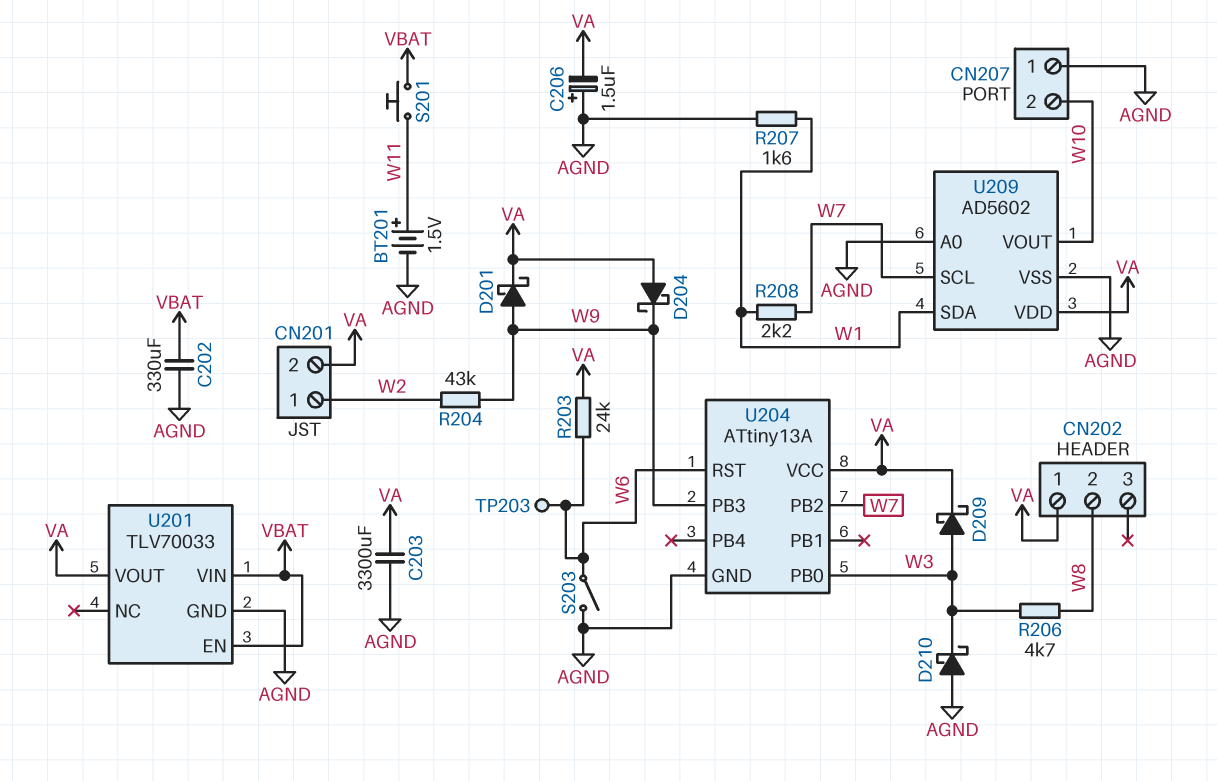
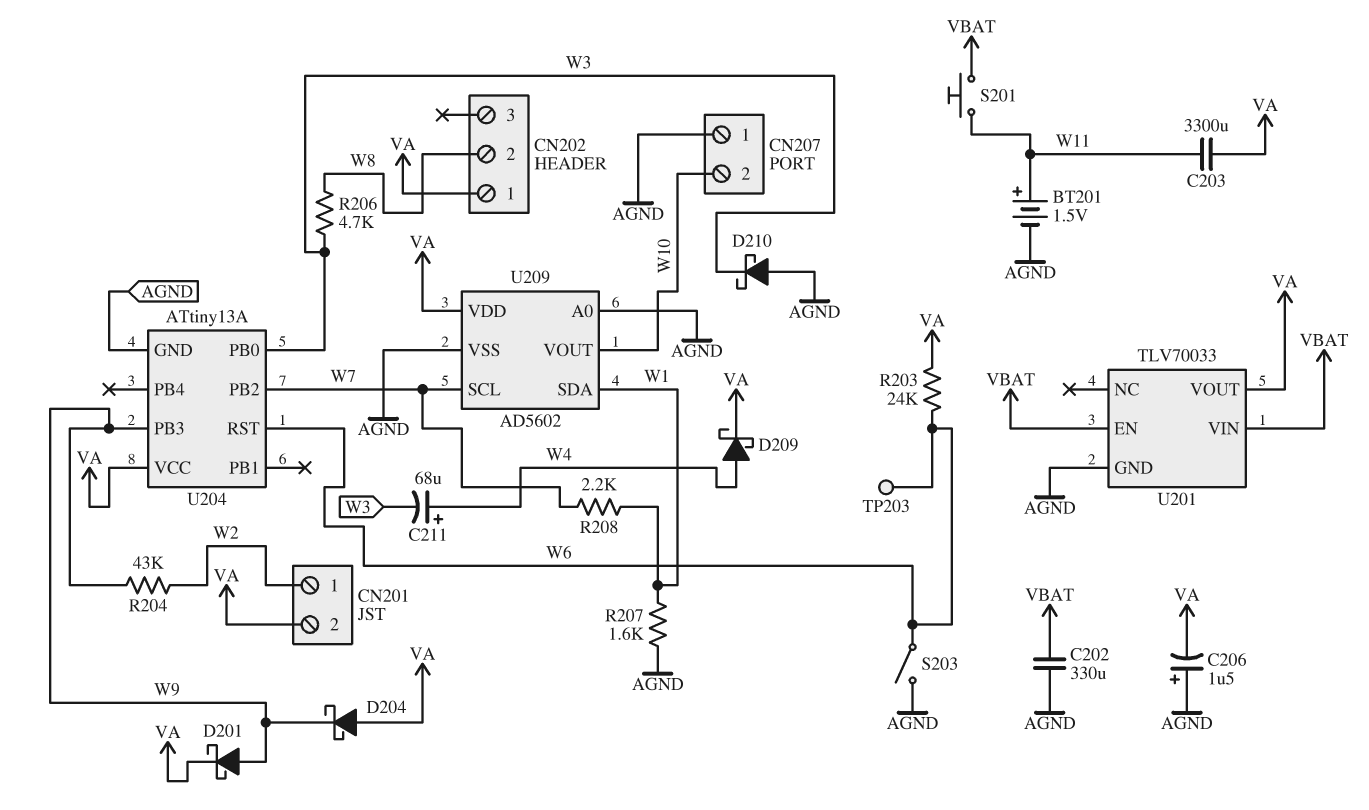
C203: 3300uF (AGND, VA) -> 3300uF (VA, W11)
C211: none -> 68uF (plus W4, minus W3)
D209: schottky (A W3, K VA) -> schottky (A W4, K VA)

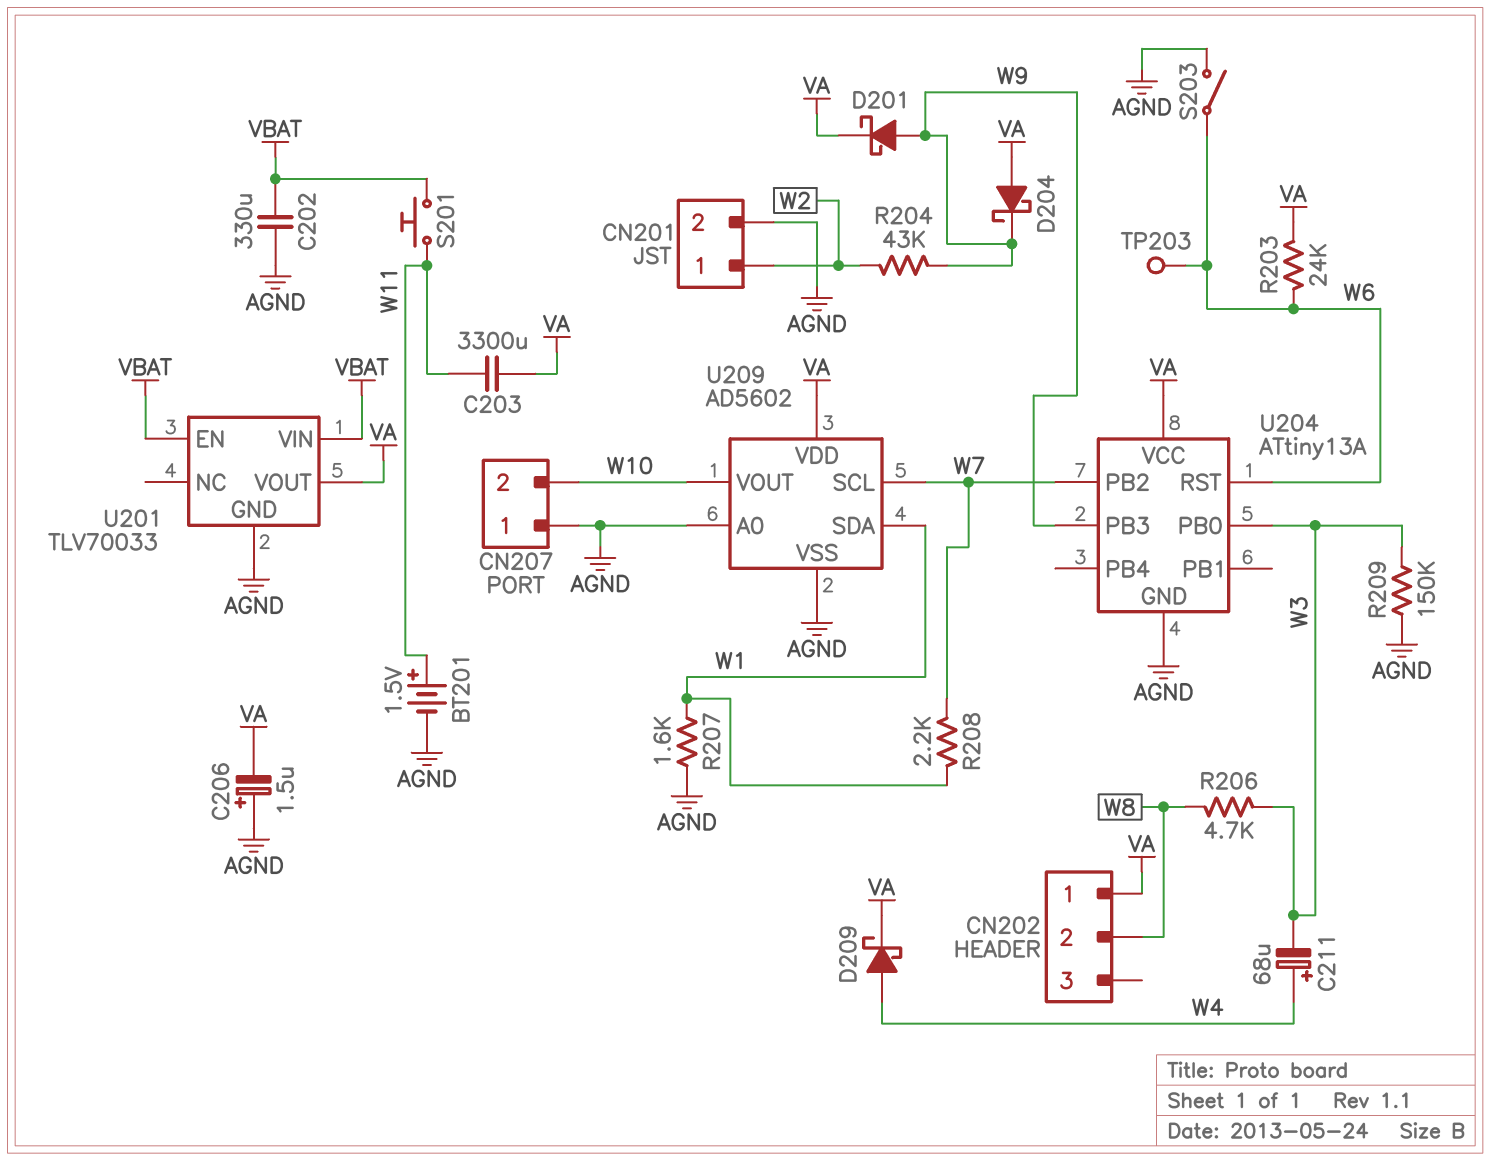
CN201 pin 2: VA -> AGND
D210: schottky (A AGND, K W3) -> none
R209: none -> 150k (AGND, W3)

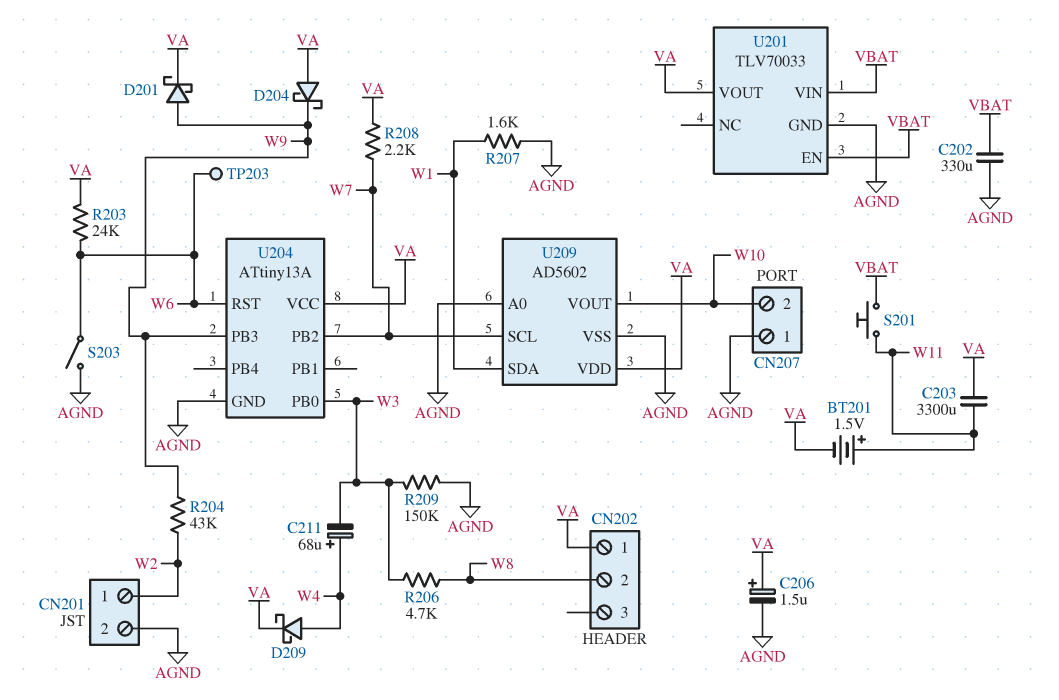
BT201: 1.5V (plus W11, minus AGND) -> 1.5V (plus W11, minus VA)
C206: 1.5uF (plus AGND, minus VA) -> 1.5uF (plus VA, minus AGND)
R208: 2.2k (W1, W7) -> 2.2k (VA, W7)

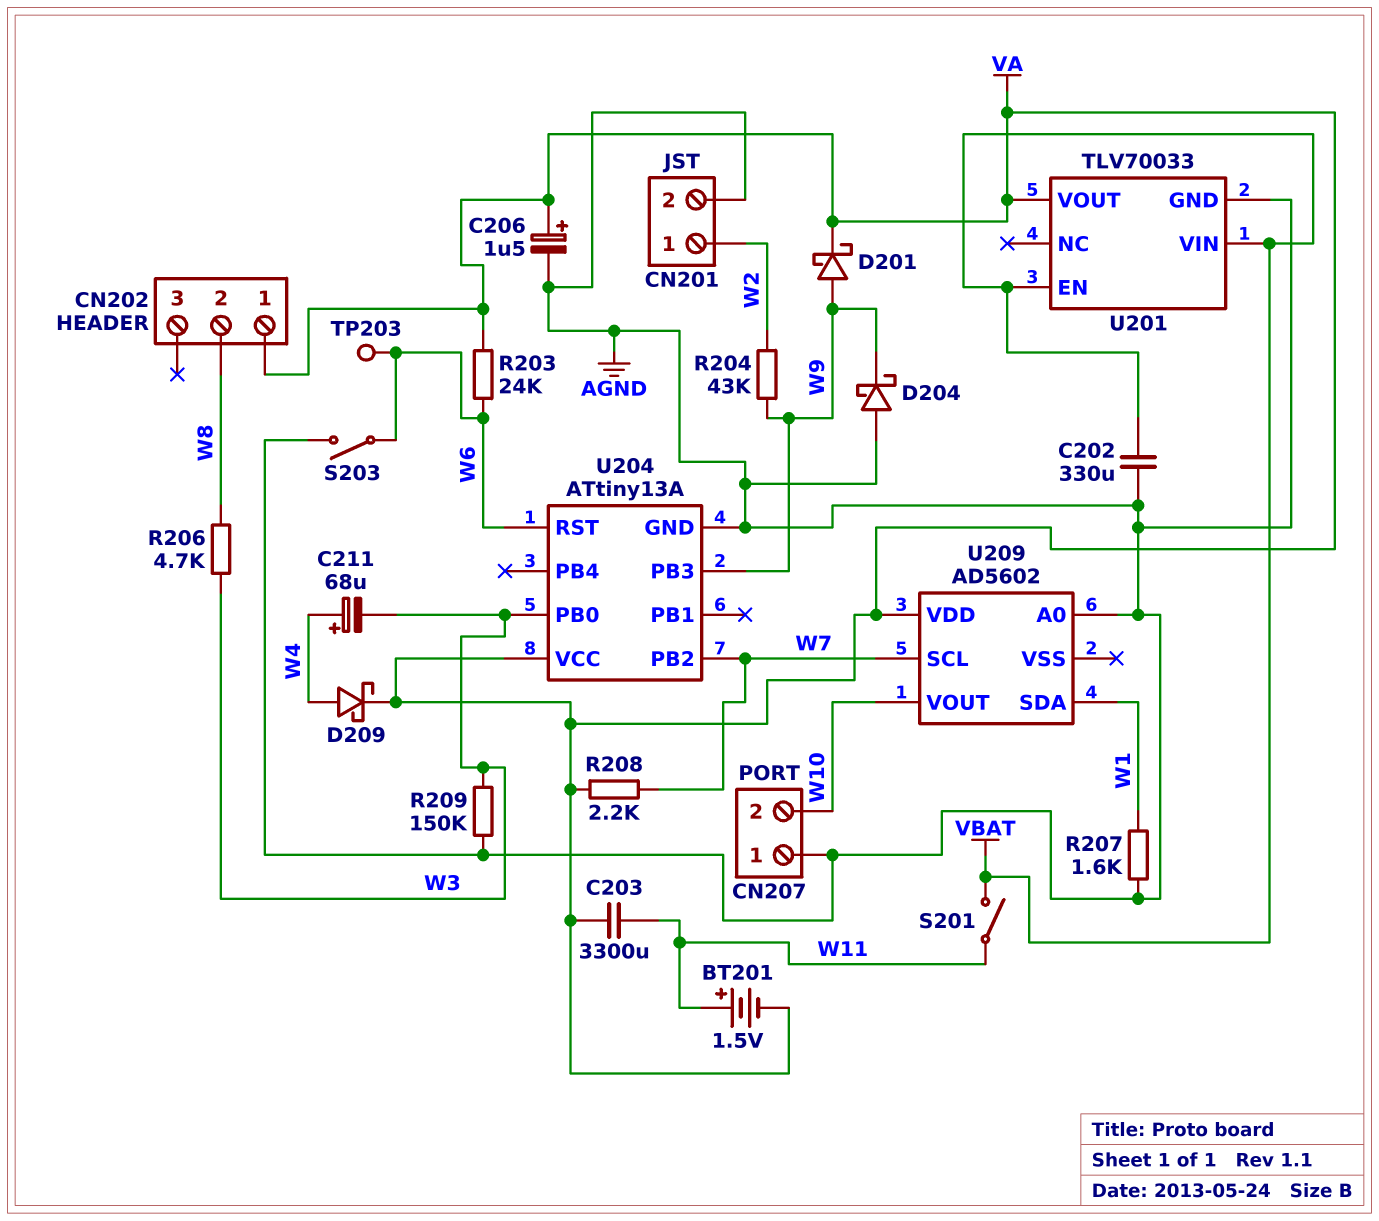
D204: schottky (A VA, K W9) -> schottky (A AGND, K W9)
S201: button (VBAT, W11) -> switch (VBAT, W11)
U209 pin VSS: AGND -> none

